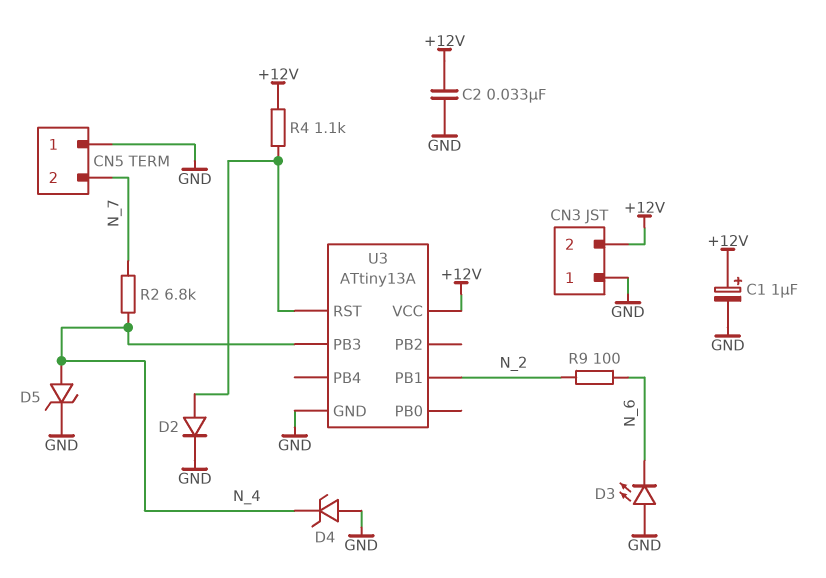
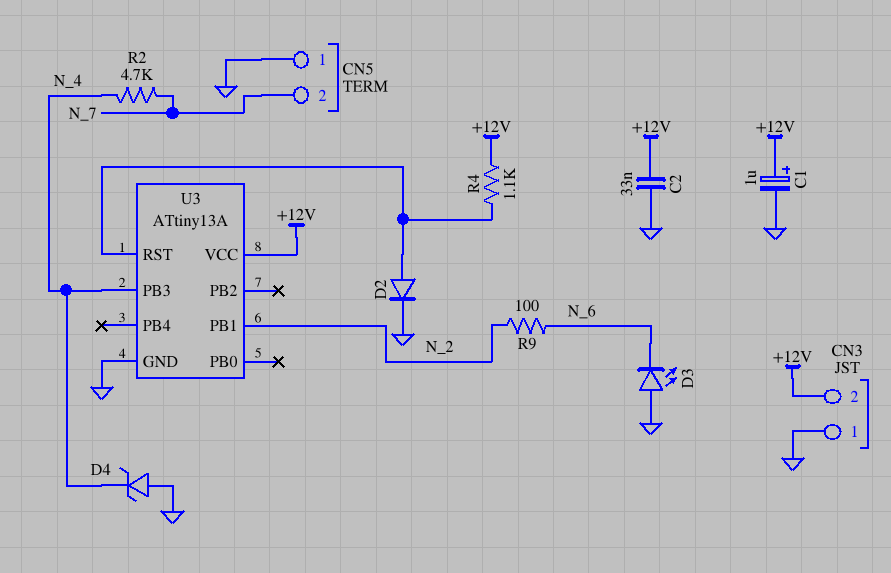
D5: zener (A N_4, K GND) -> none
R2: 6.8k (N_4, N_7) -> 4.7k (N_4, N_7)

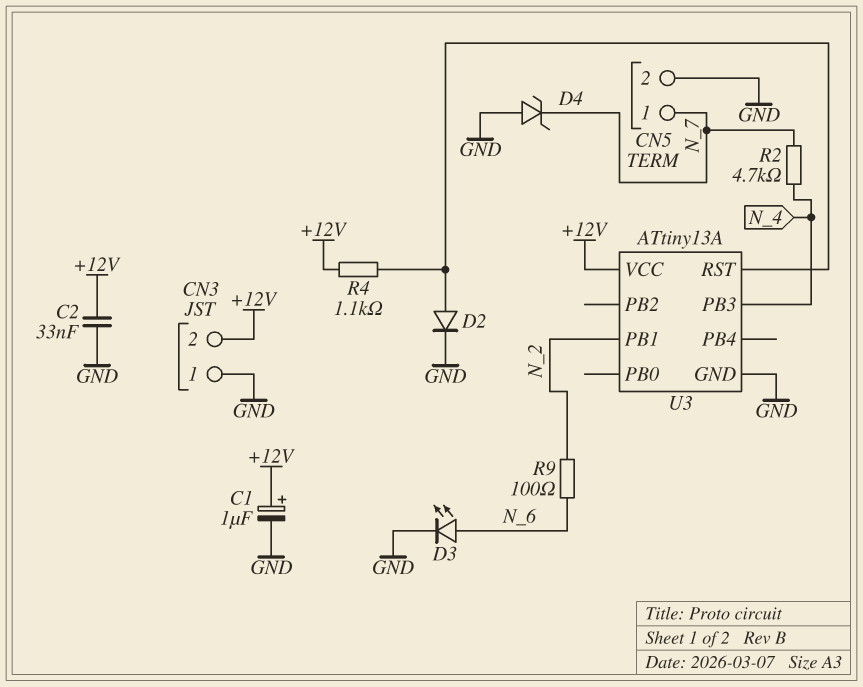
CN5 pin 1: GND -> N_7
CN5 pin 2: N_7 -> GND
D3: LED (A GND, K N_6) -> LED (A N_6, K GND)
D4: zener (A GND, K N_4) -> zener (A GND, K N_7)

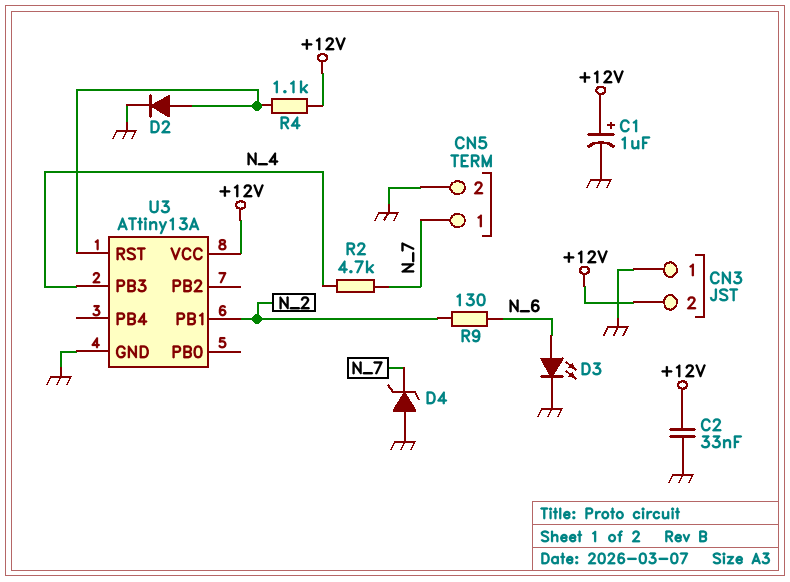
R9: 100 (N_2, N_6) -> 130 (N_2, N_6)

